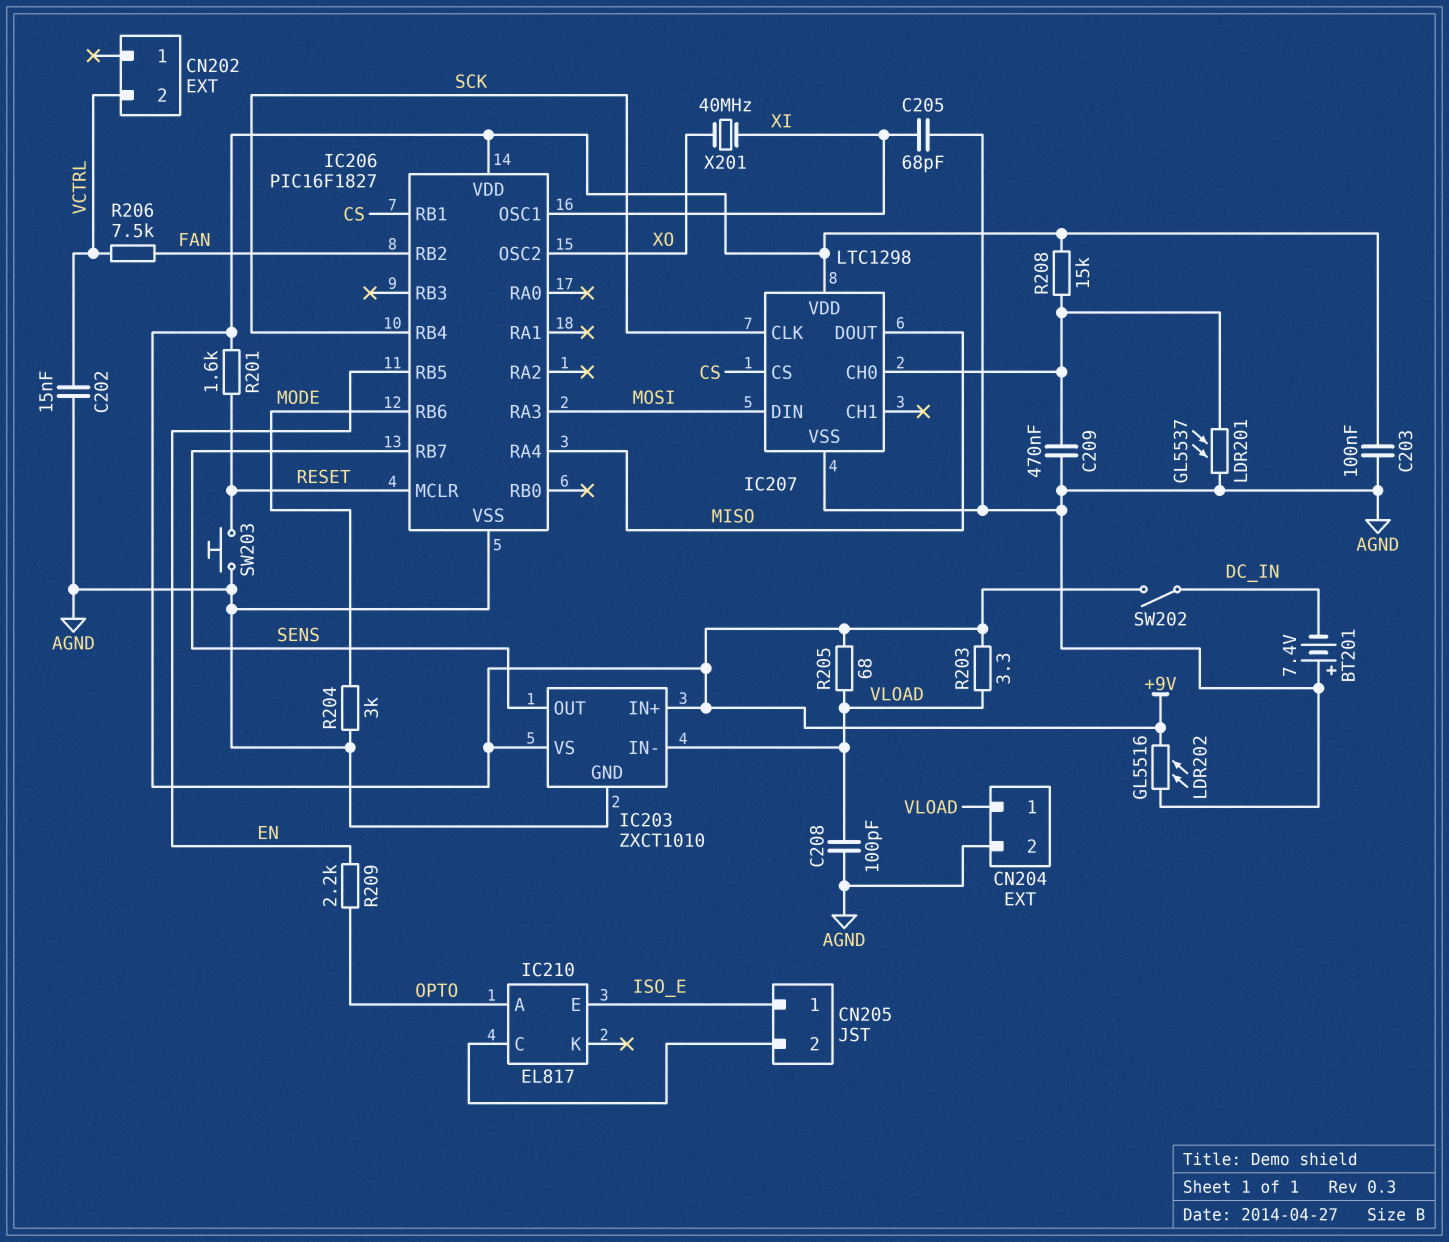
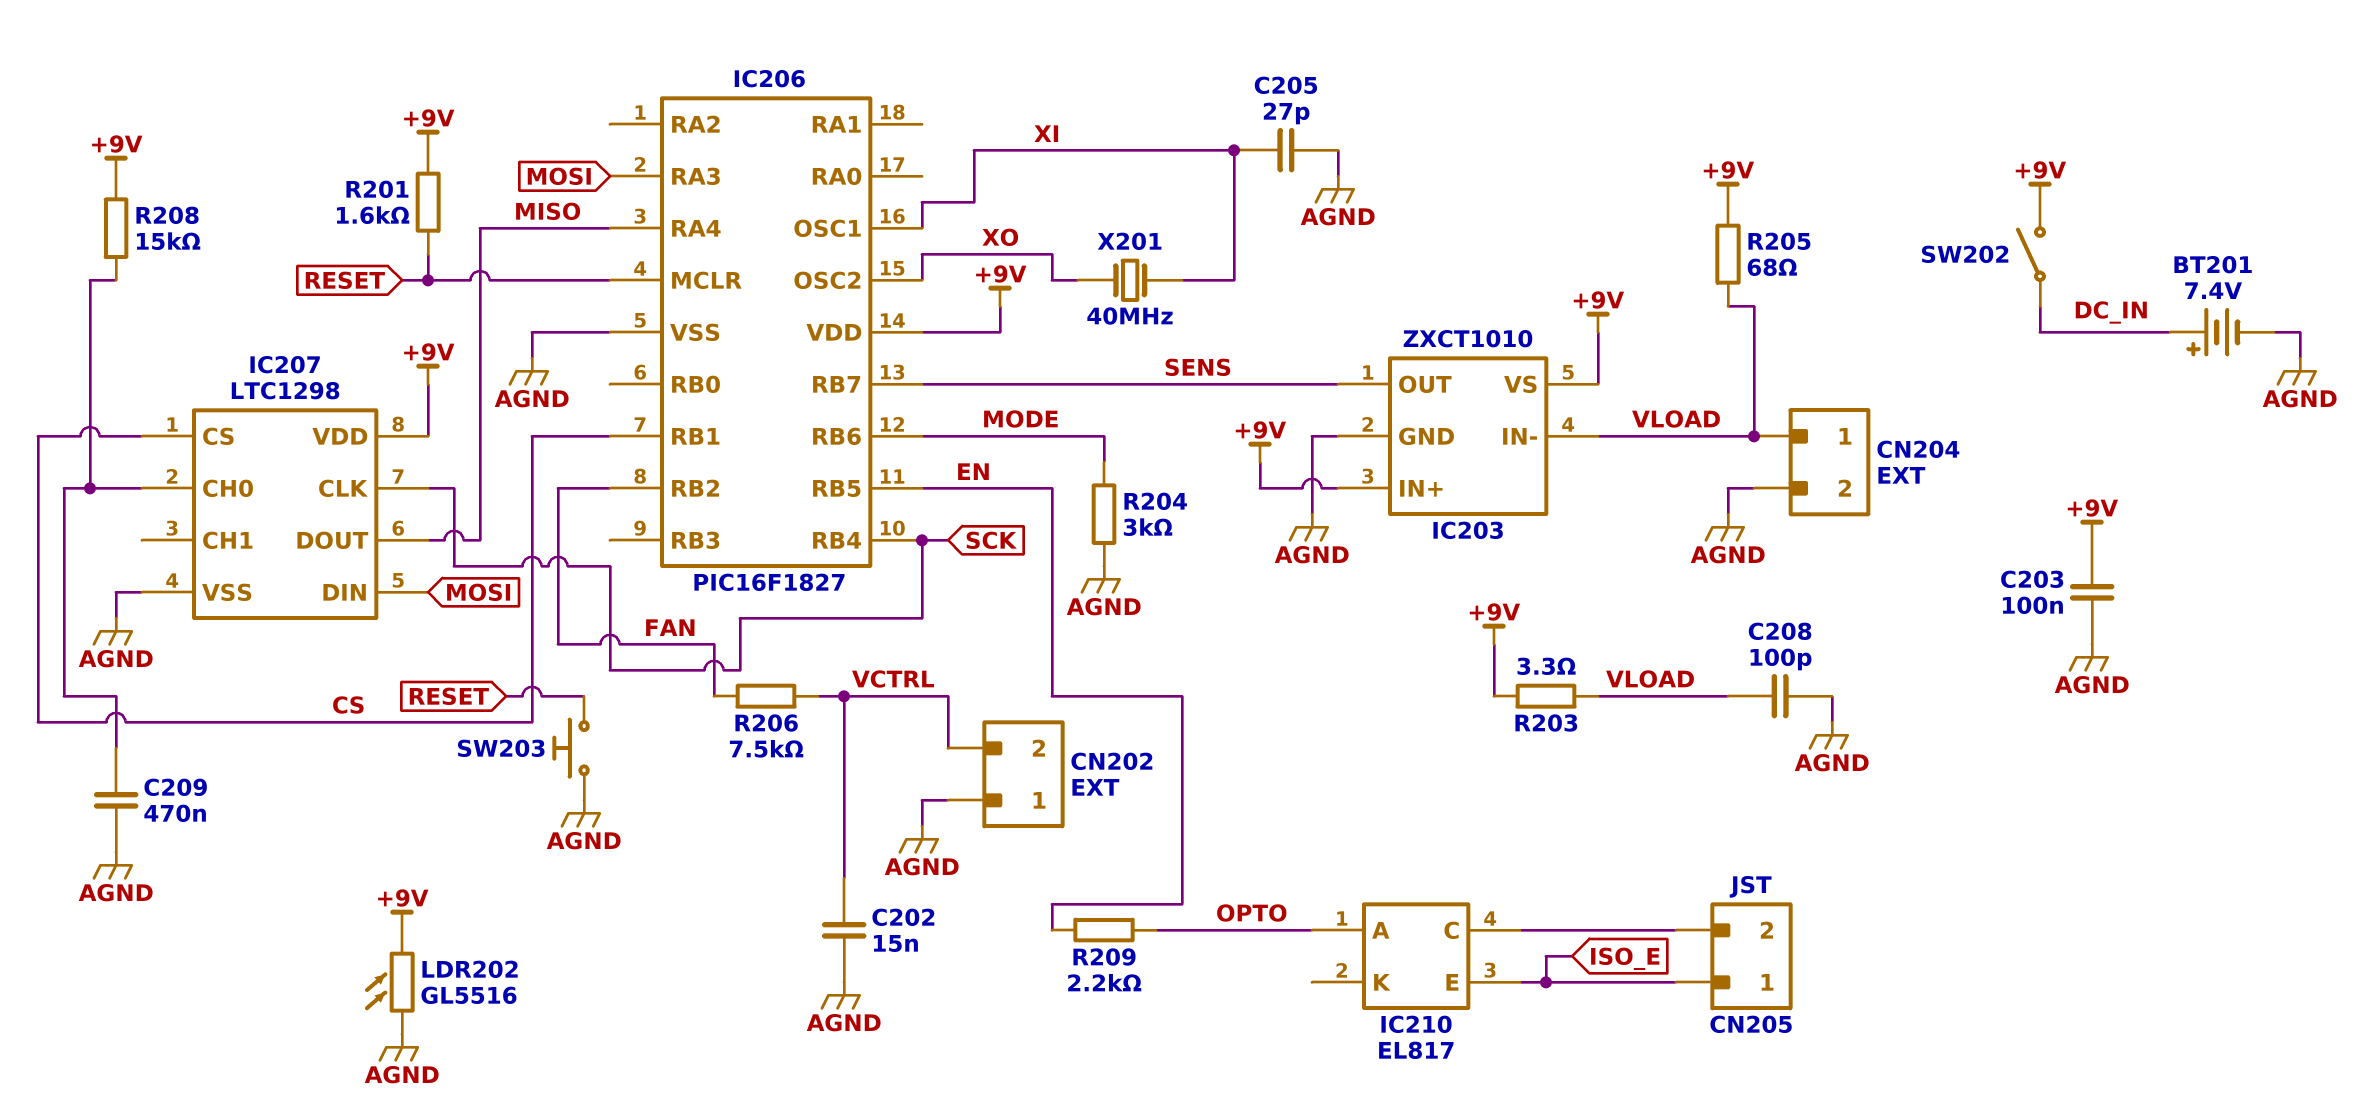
BT201: 7.4V (plus AGND, minus DC_IN) -> 7.4V (plus DC_IN, minus AGND)
C205: 68pF (AGND, XI) -> 27pF (AGND, XI)
CN202 pin 1: none -> AGND
LDR201: GL5537 (AGND, IC207/CH0) -> none

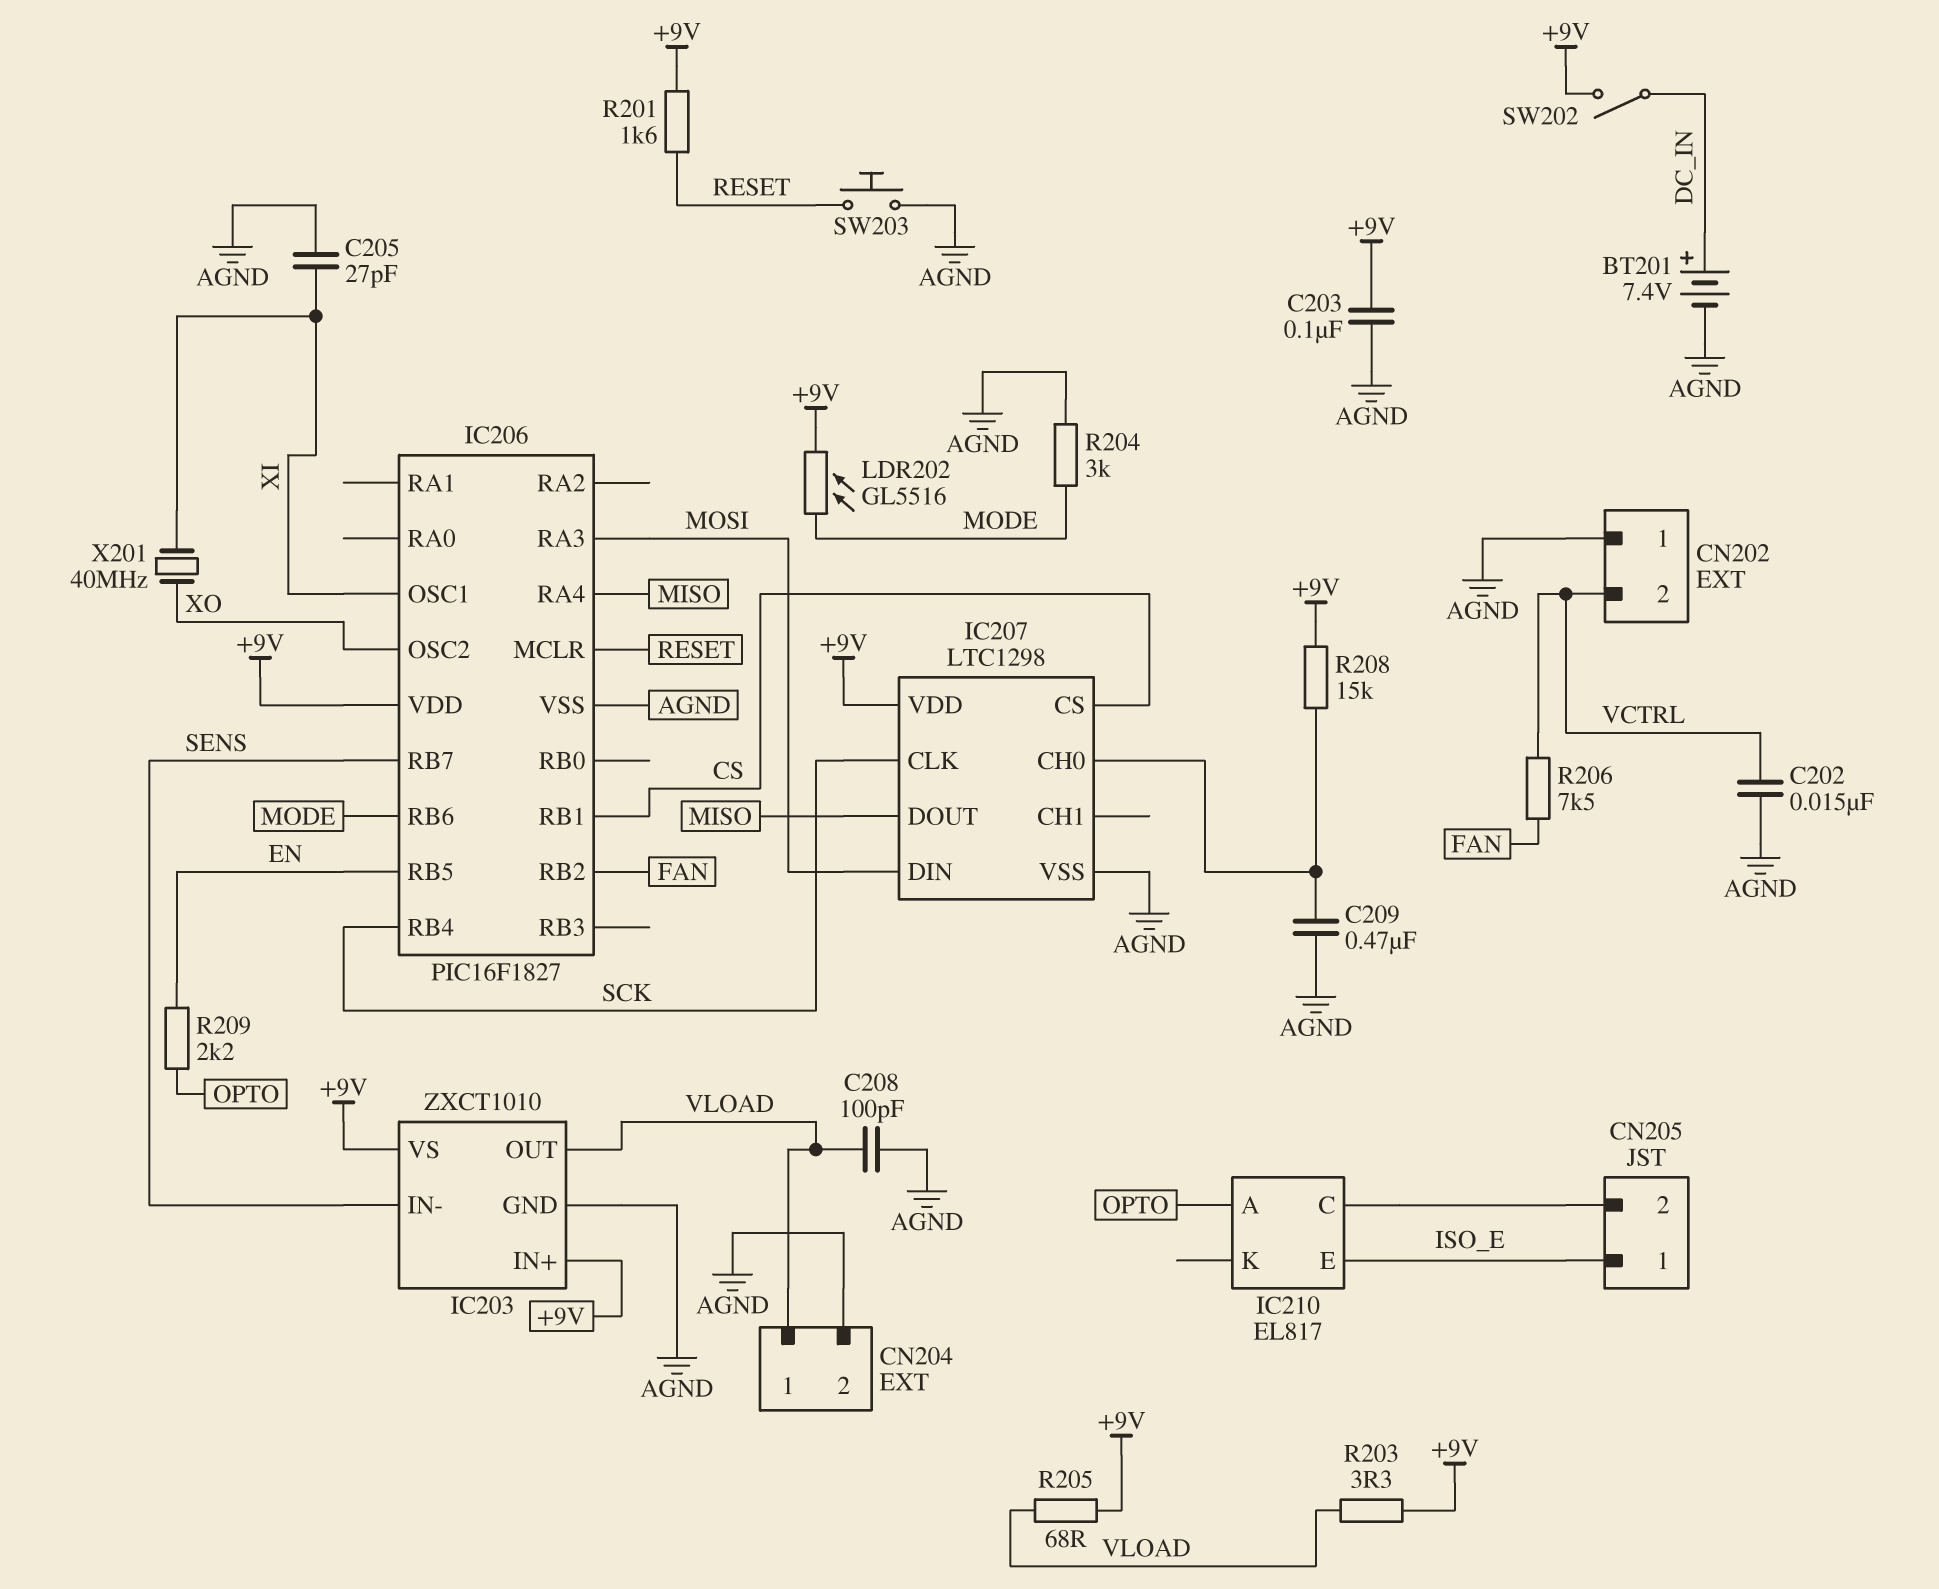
IC203 pin IN-: VLOAD -> SENS
IC203 pin OUT: SENS -> VLOAD
LDR202: GL5516 (+9V, AGND) -> GL5516 (+9V, MODE)

